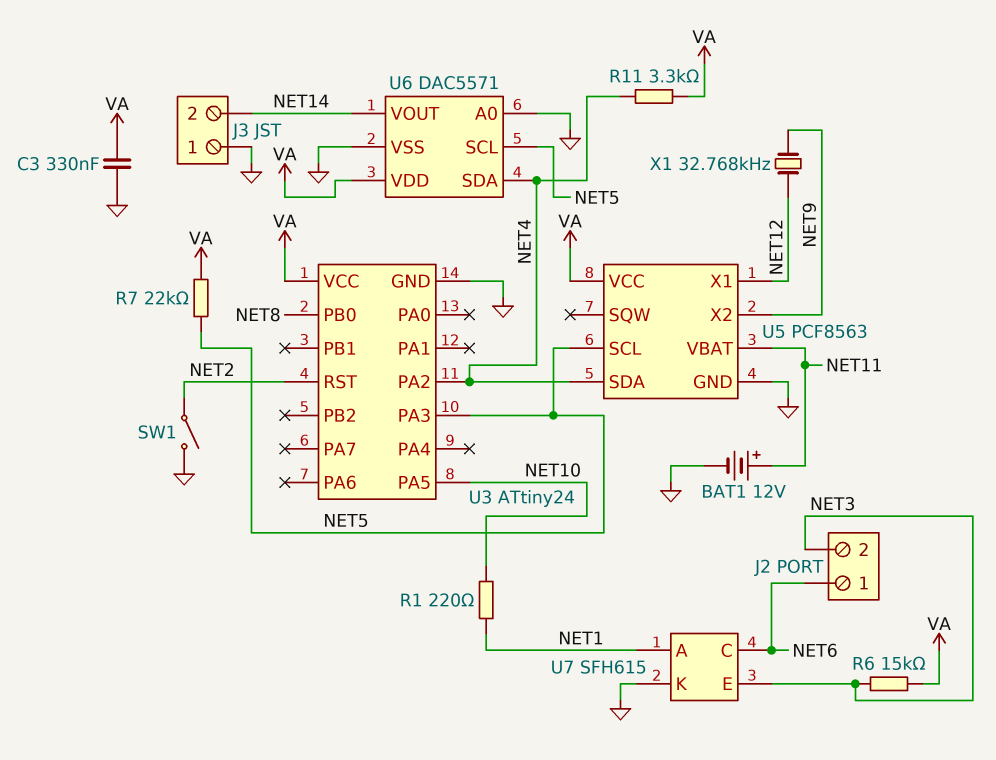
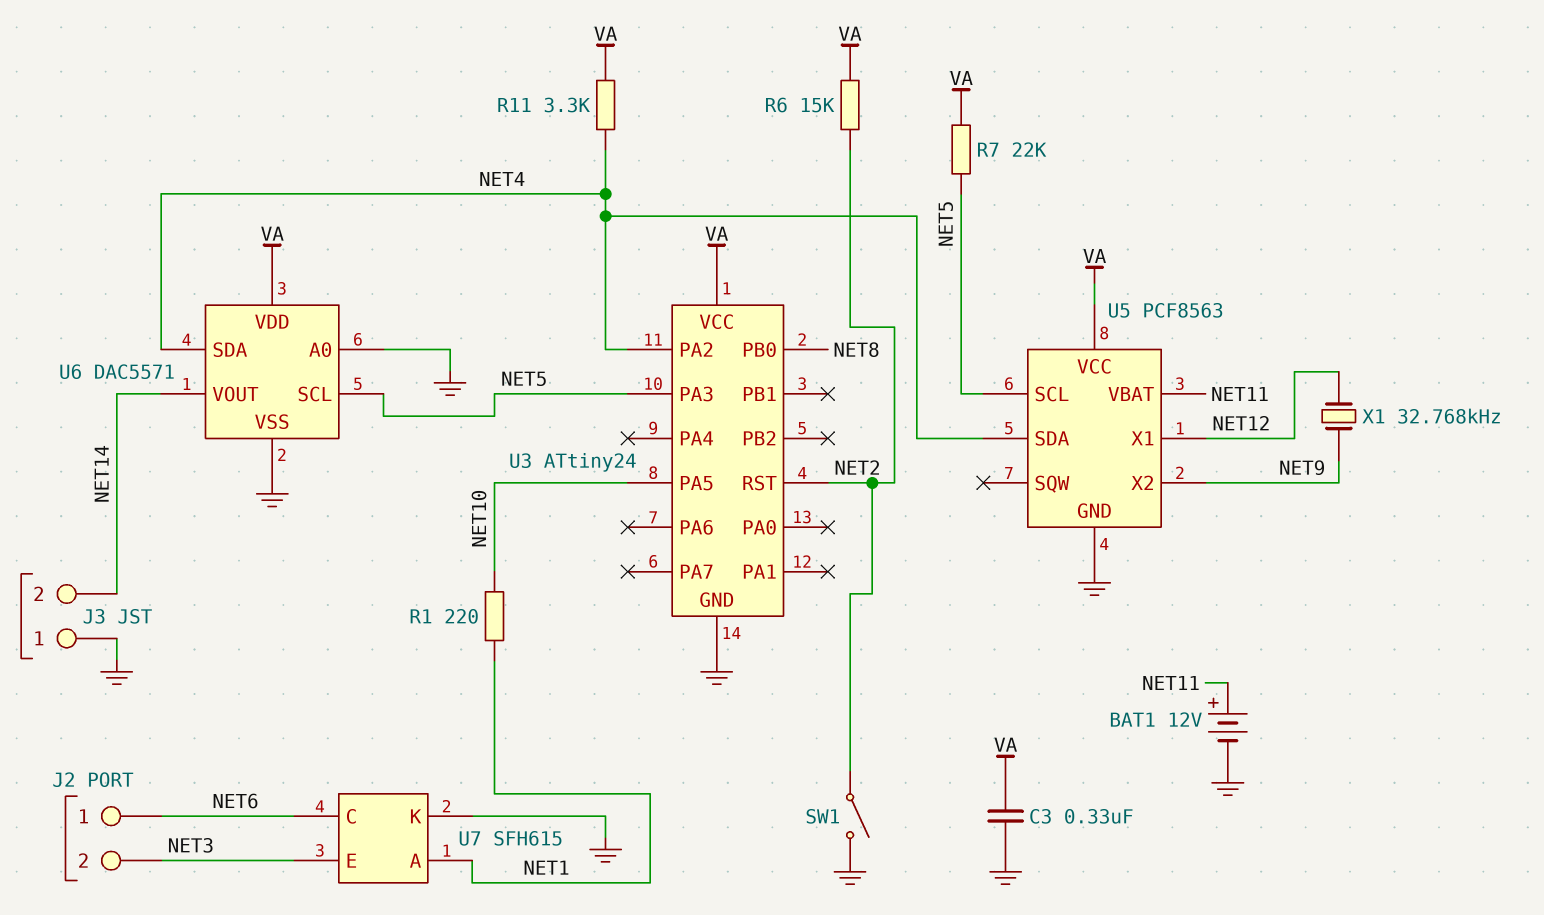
R6: 15k (NET3, VA) -> 15k (NET2, VA)

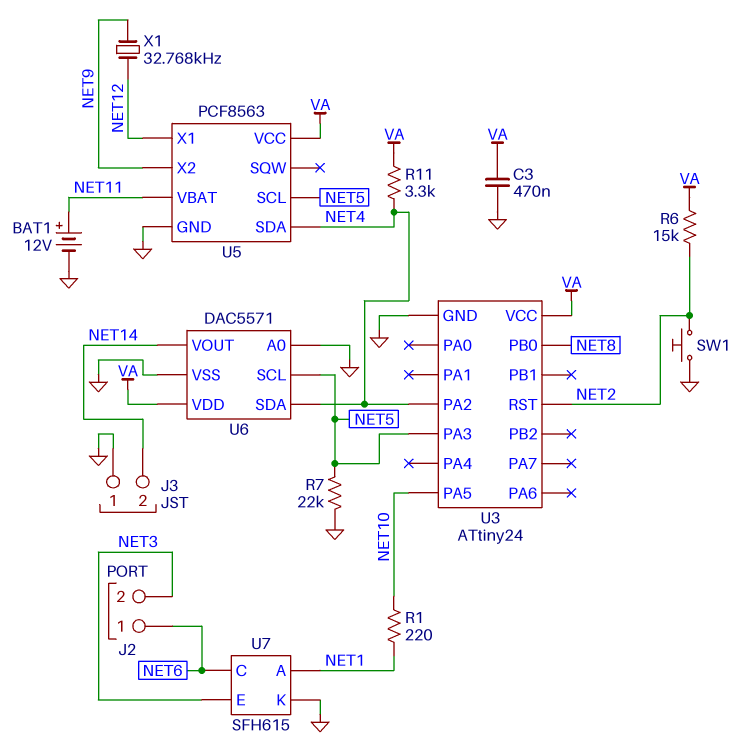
C3: 330nF (GND, VA) -> 470nF (GND, VA)
R7: 22k (NET5, VA) -> 22k (GND, NET5)
SW1: switch (GND, NET2) -> button (GND, NET2)

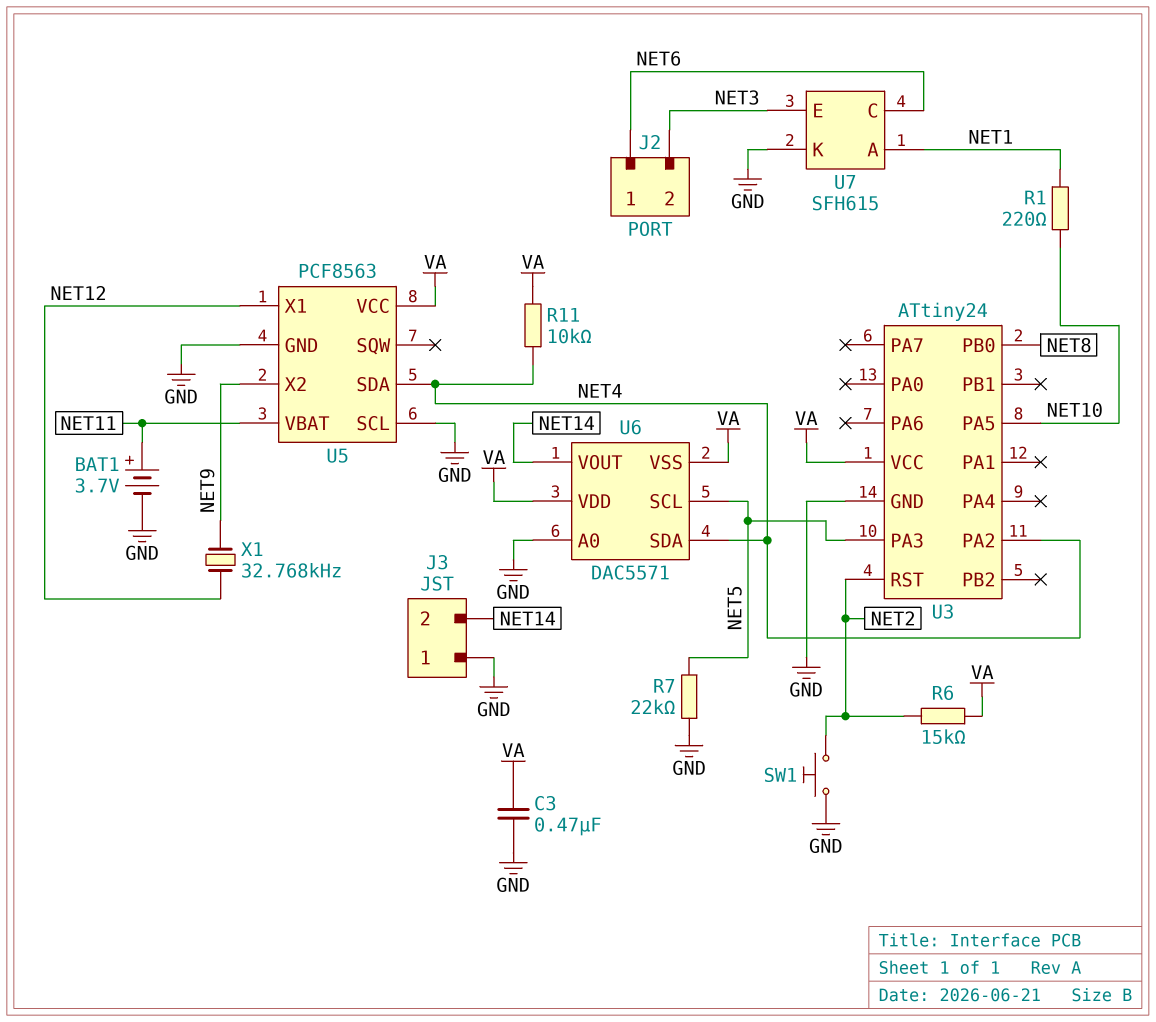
BAT1: 12V (plus NET11, minus GND) -> 3.7V (plus NET11, minus GND)
R11: 3.3k (NET4, VA) -> 10k (NET4, VA)
U5 pin SCL: NET5 -> GND
U6 pin VSS: GND -> VA

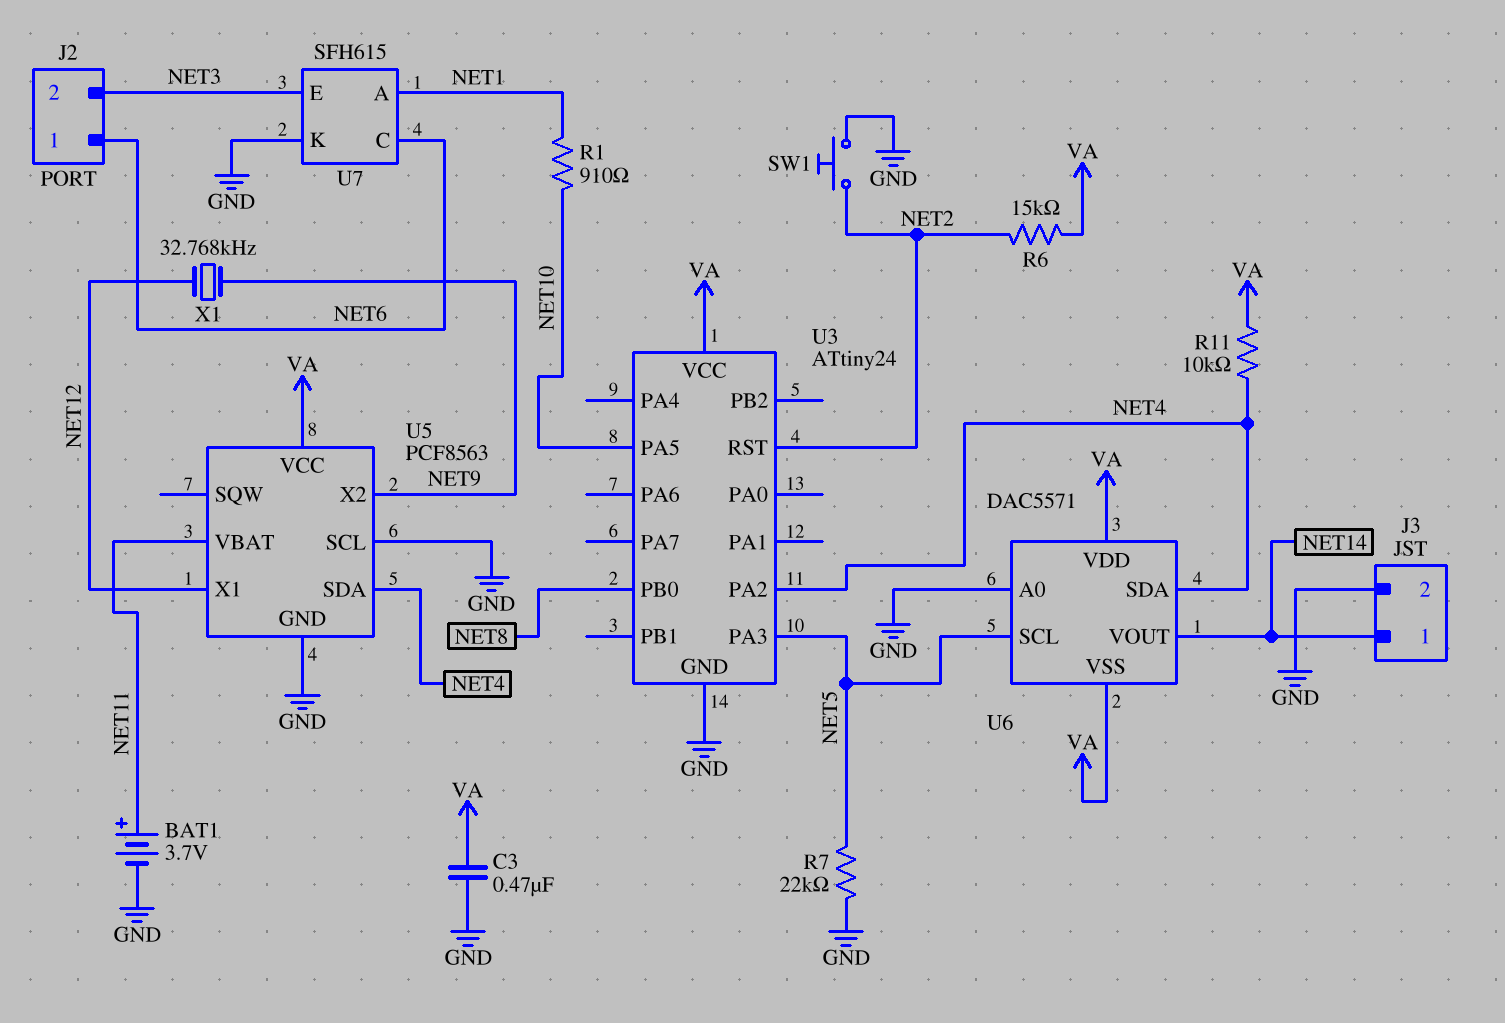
J3 pin 1: GND -> NET14
J3 pin 2: NET14 -> GND
R1: 220 (NET1, NET10) -> 910 (NET1, NET10)

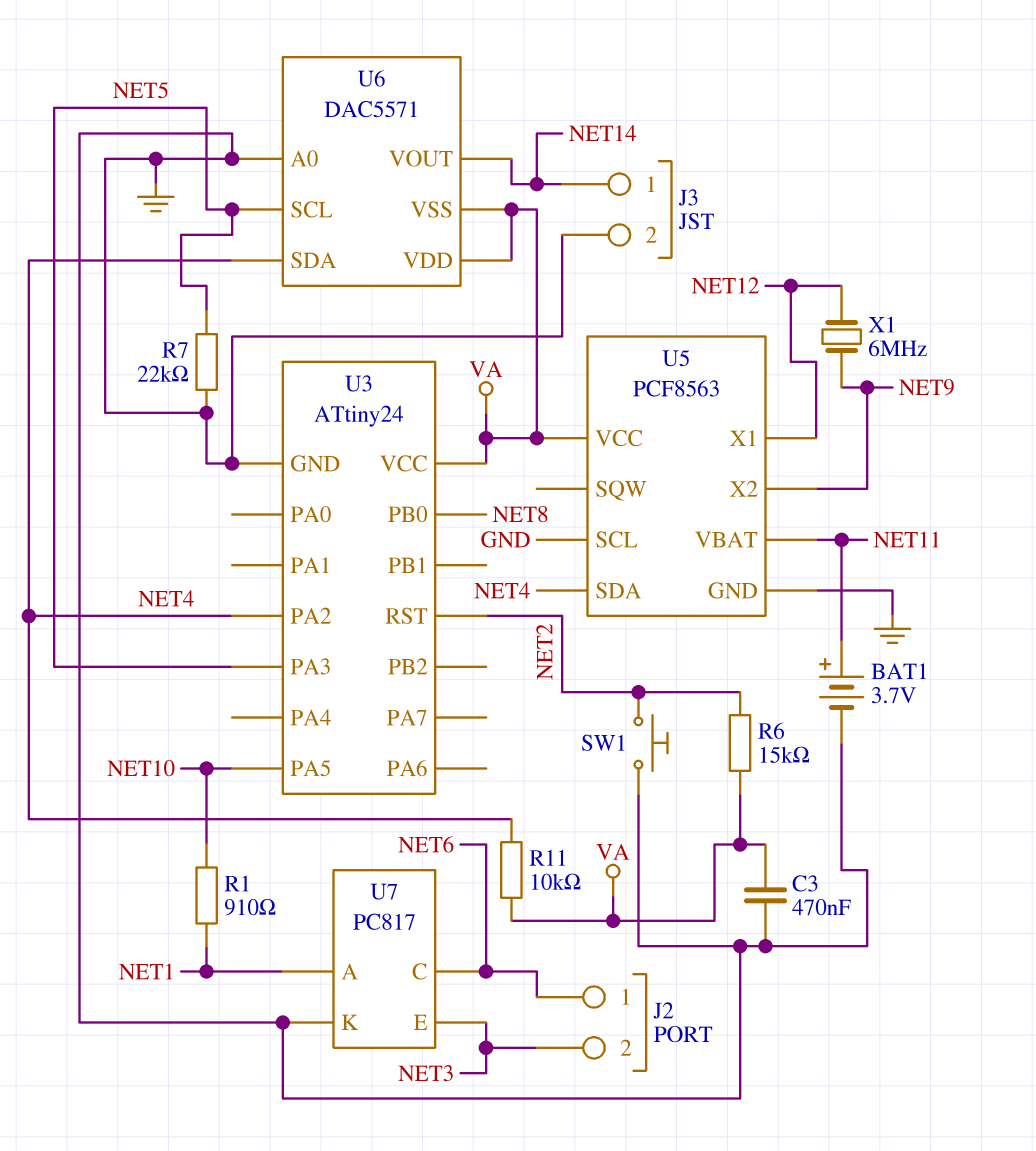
U7: SFH615 -> PC817
X1: 32.768kHz (NET9, NET12) -> 6MHz (NET9, NET12)

